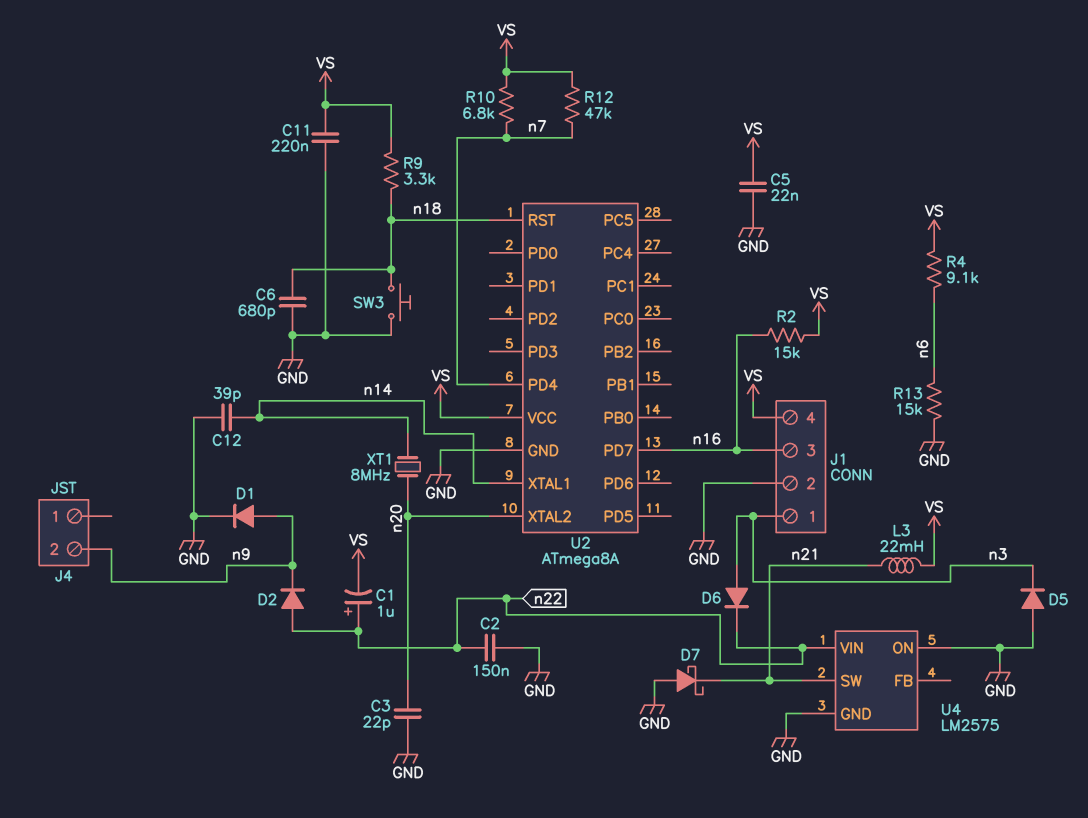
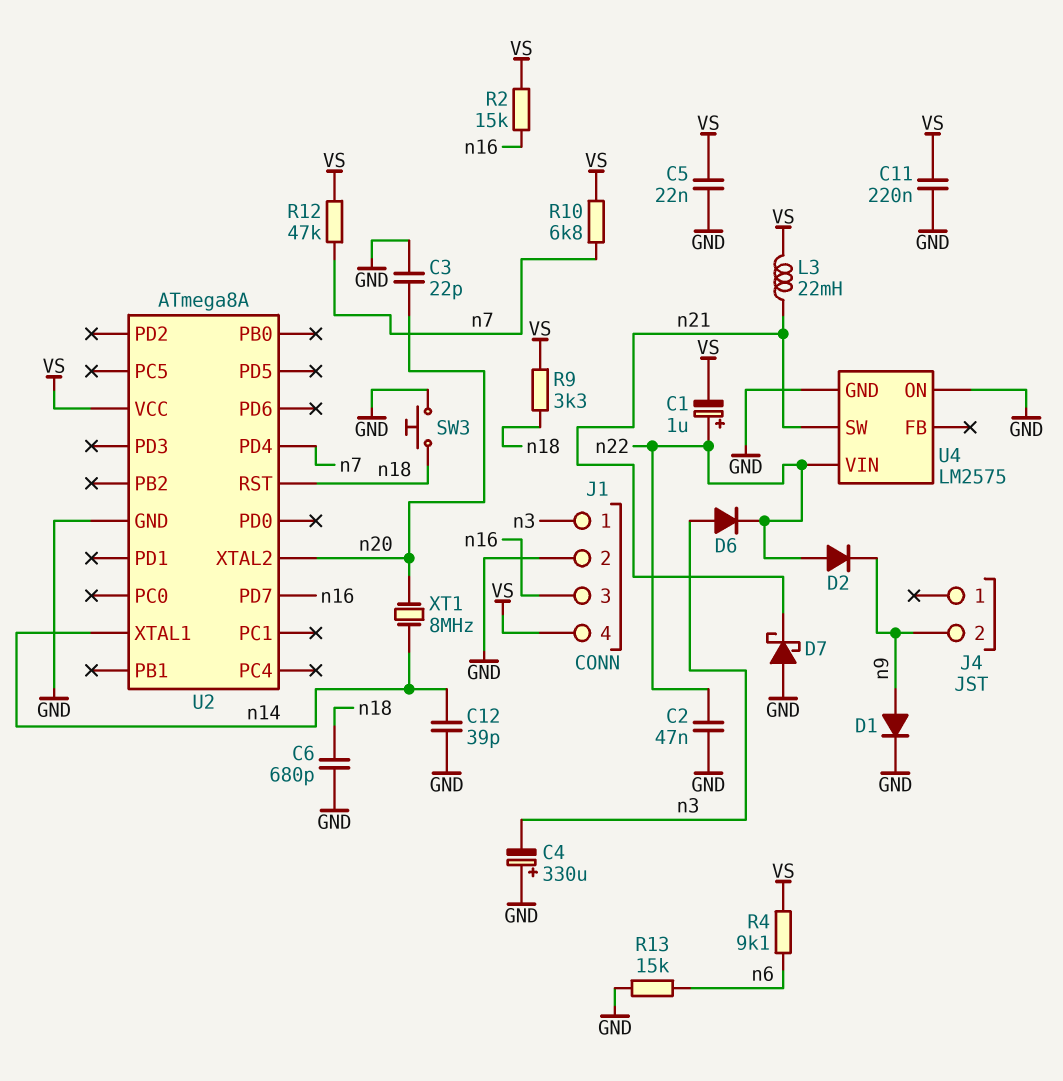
C2: 150nF (GND, n22) -> 47nF (GND, n22)
C4: none -> 330uF (plus GND, minus n3)
D5: diode (A GND, K n3) -> none

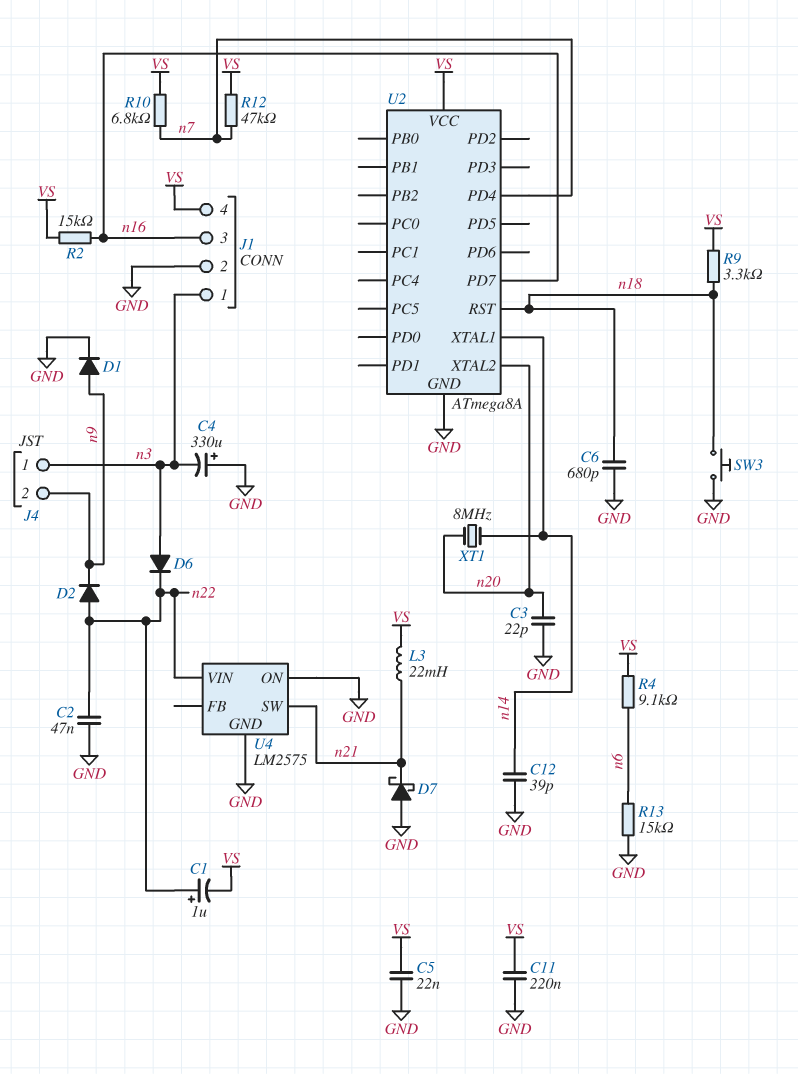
J4 pin 1: none -> n3

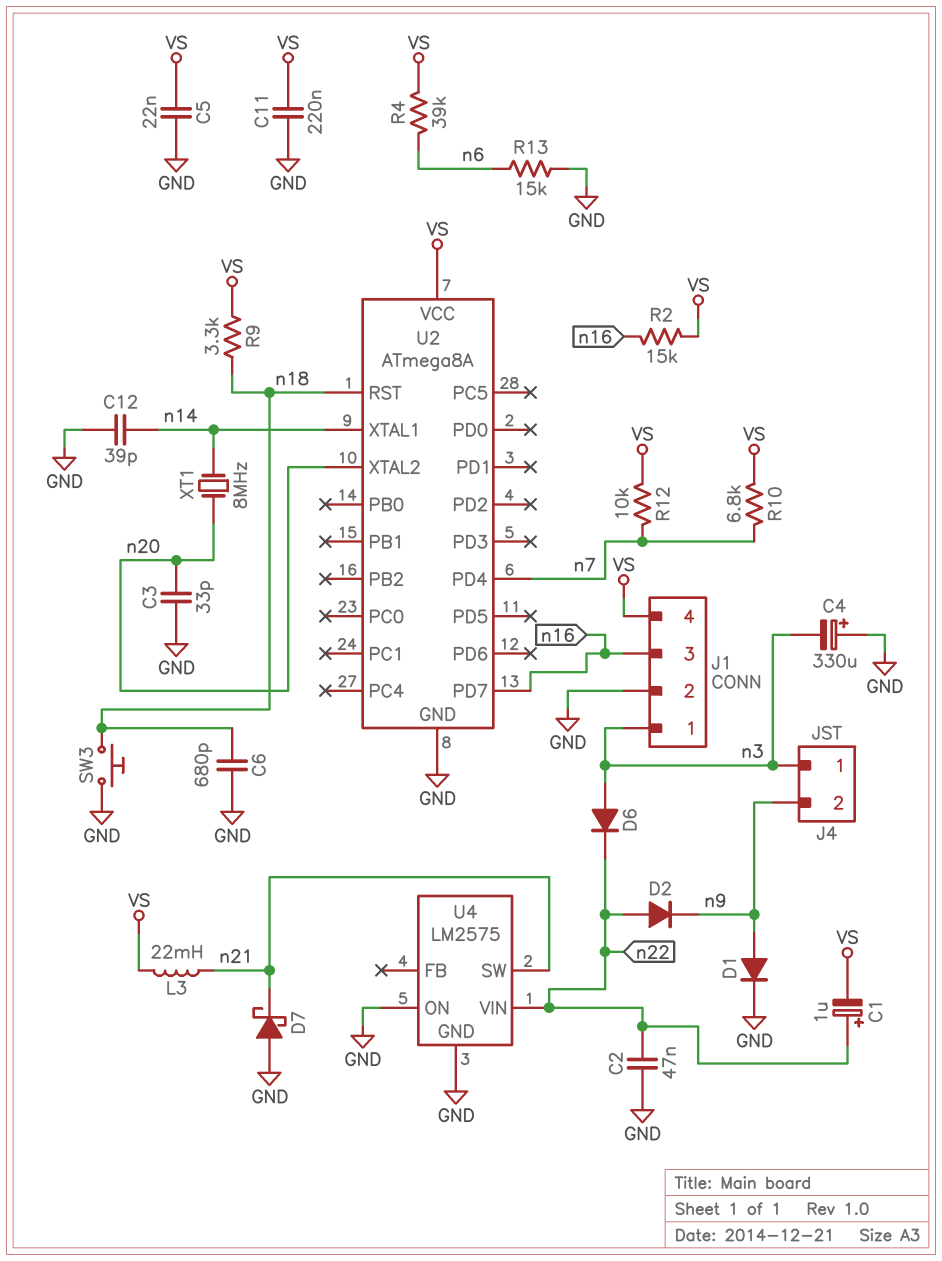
C3: 22pF (GND, n20) -> 33pF (GND, n20)
R4: 9.1k (VS, n6) -> 39k (VS, n6)
R12: 47k (VS, n7) -> 10k (VS, n7)

